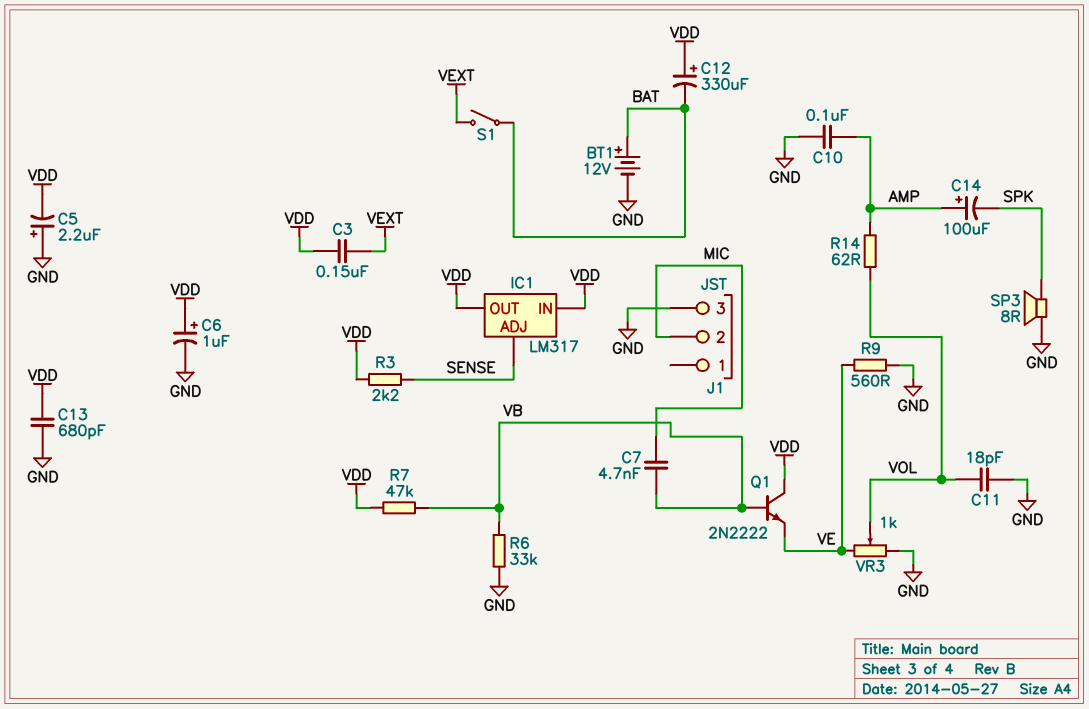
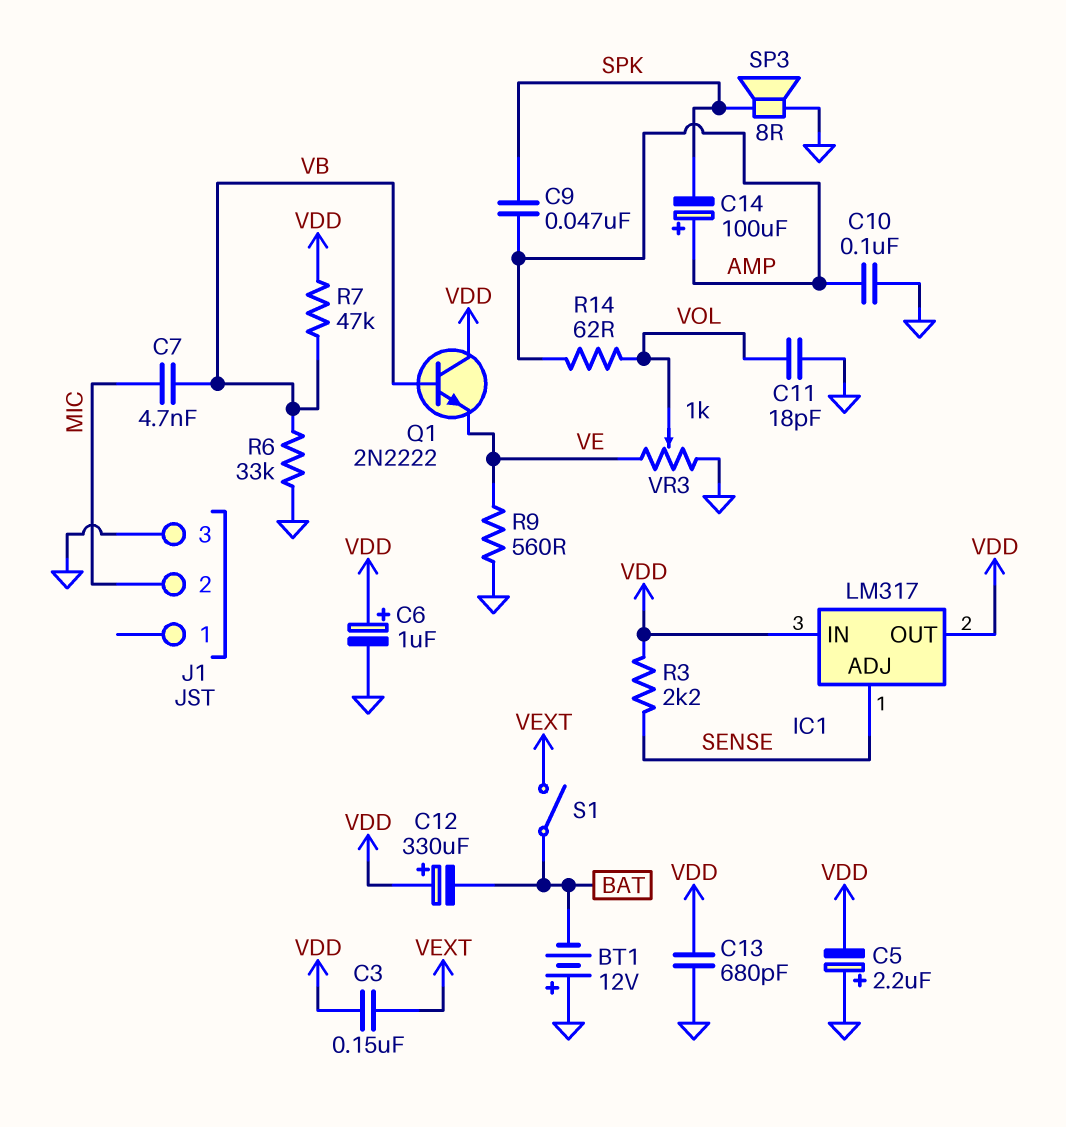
BT1: 12V (plus BAT, minus GND) -> 12V (plus GND, minus BAT)
C9: none -> 47nF (AMP, SPK)

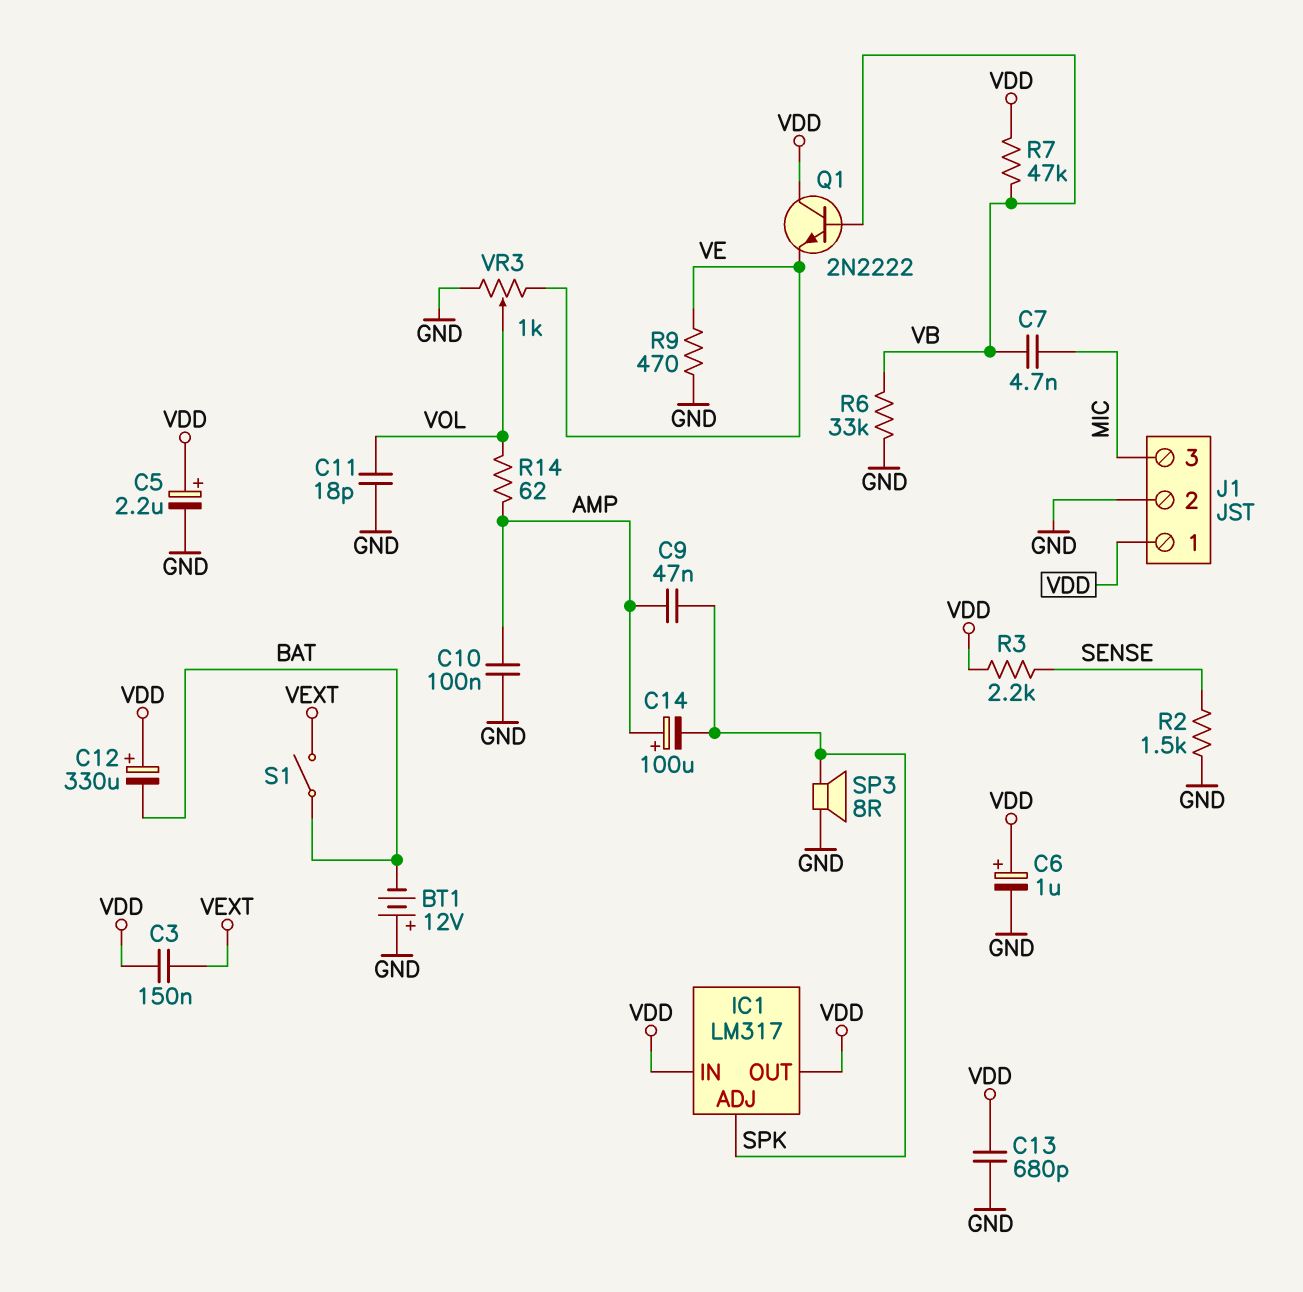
C5: 2.2uF (plus GND, minus VDD) -> 2.2uF (plus VDD, minus GND)
IC1 pin ADJ: SENSE -> SPK
J1 pin 1: none -> VDD
J1 pin 2: MIC -> GND
J1 pin 3: GND -> MIC
R2: none -> 1.5k (GND, SENSE)
R9: 560 (GND, VE) -> 470 (GND, VE)

